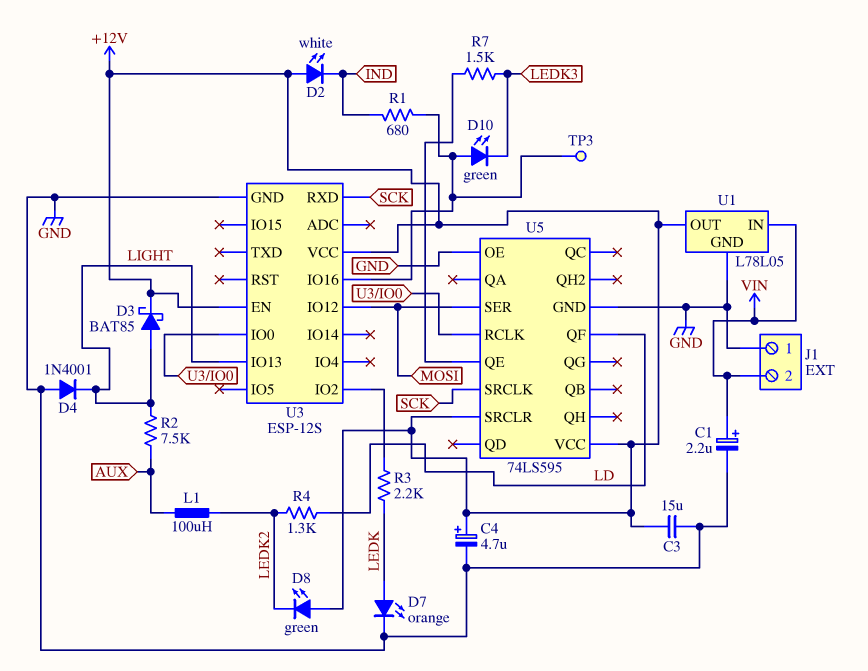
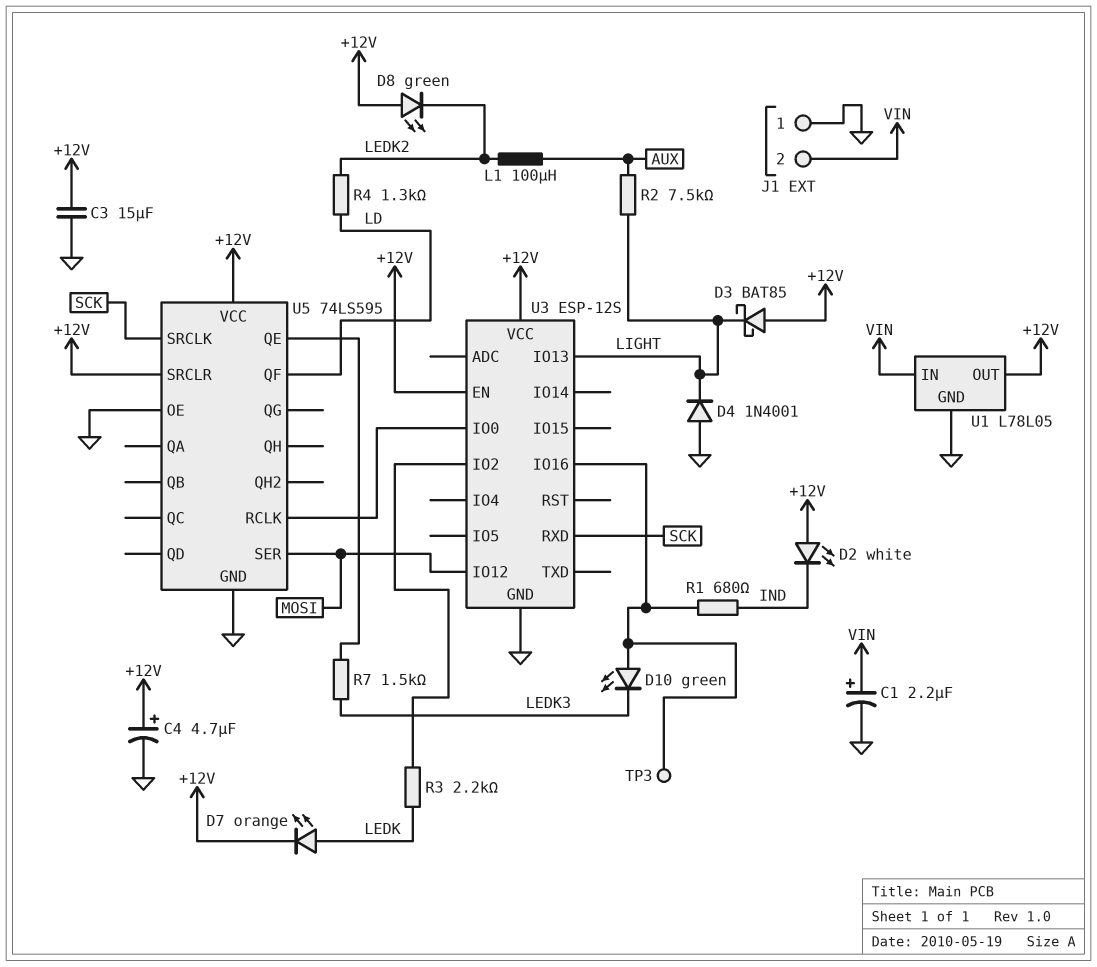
D3: schottky BAT85 (A LIGHT, K +12V) -> schottky BAT85 (A +12V, K LIGHT)
D7: LED orange (A LEDK, K GND) -> LED orange (A LEDK, K +12V)

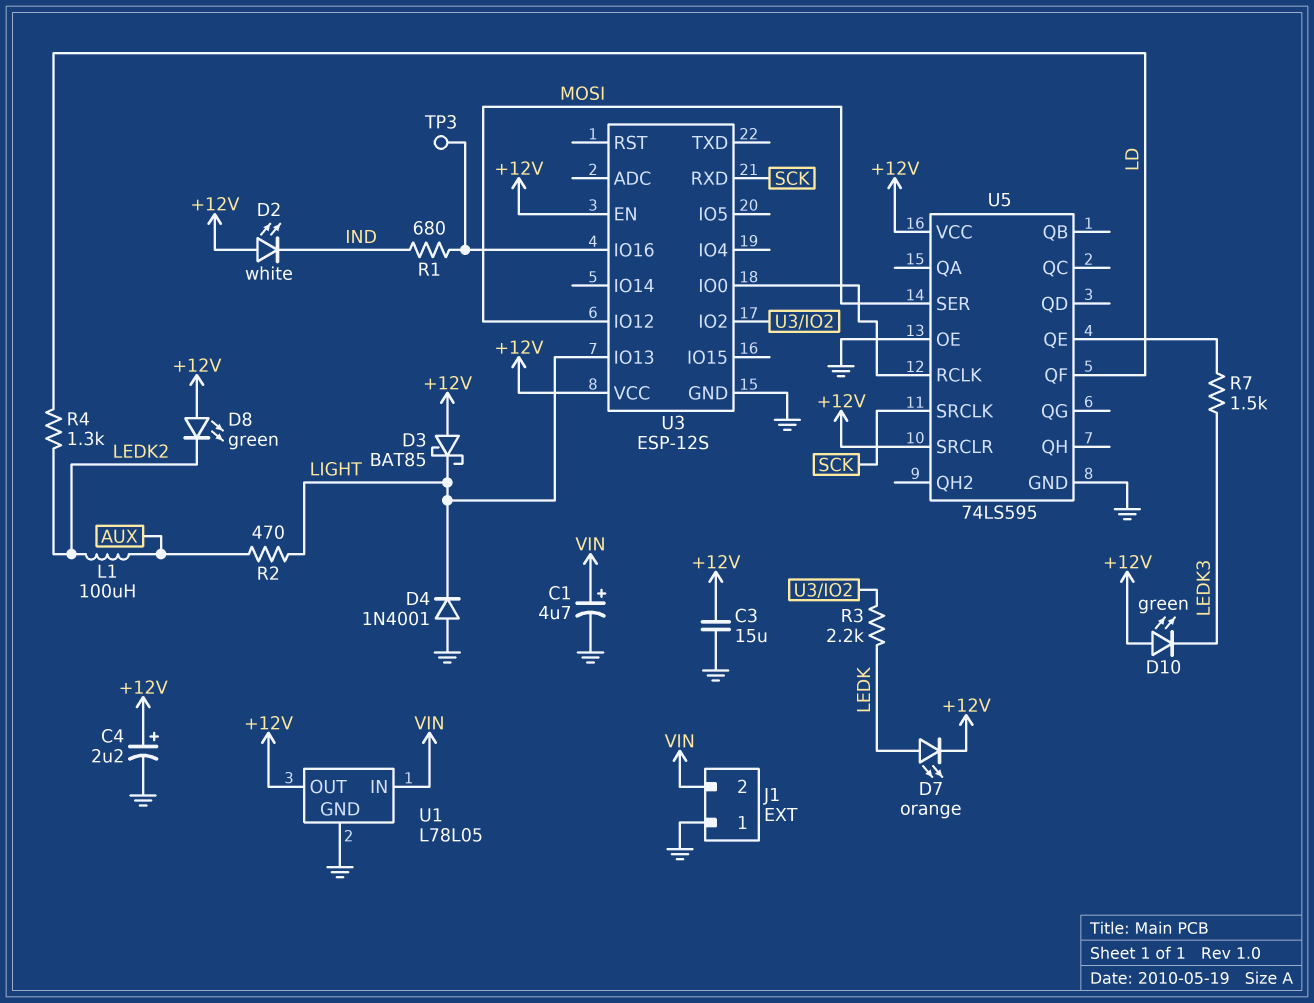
C1: 2.2uF (plus VIN, minus GND) -> 4.7uF (plus VIN, minus GND)
C4: 4.7uF (plus +12V, minus GND) -> 2.2uF (plus +12V, minus GND)
D10: LED green (A U3/IO16, K LEDK3) -> LED green (A +12V, K LEDK3)
R2: 7.5k (AUX, LIGHT) -> 470 (AUX, LIGHT)

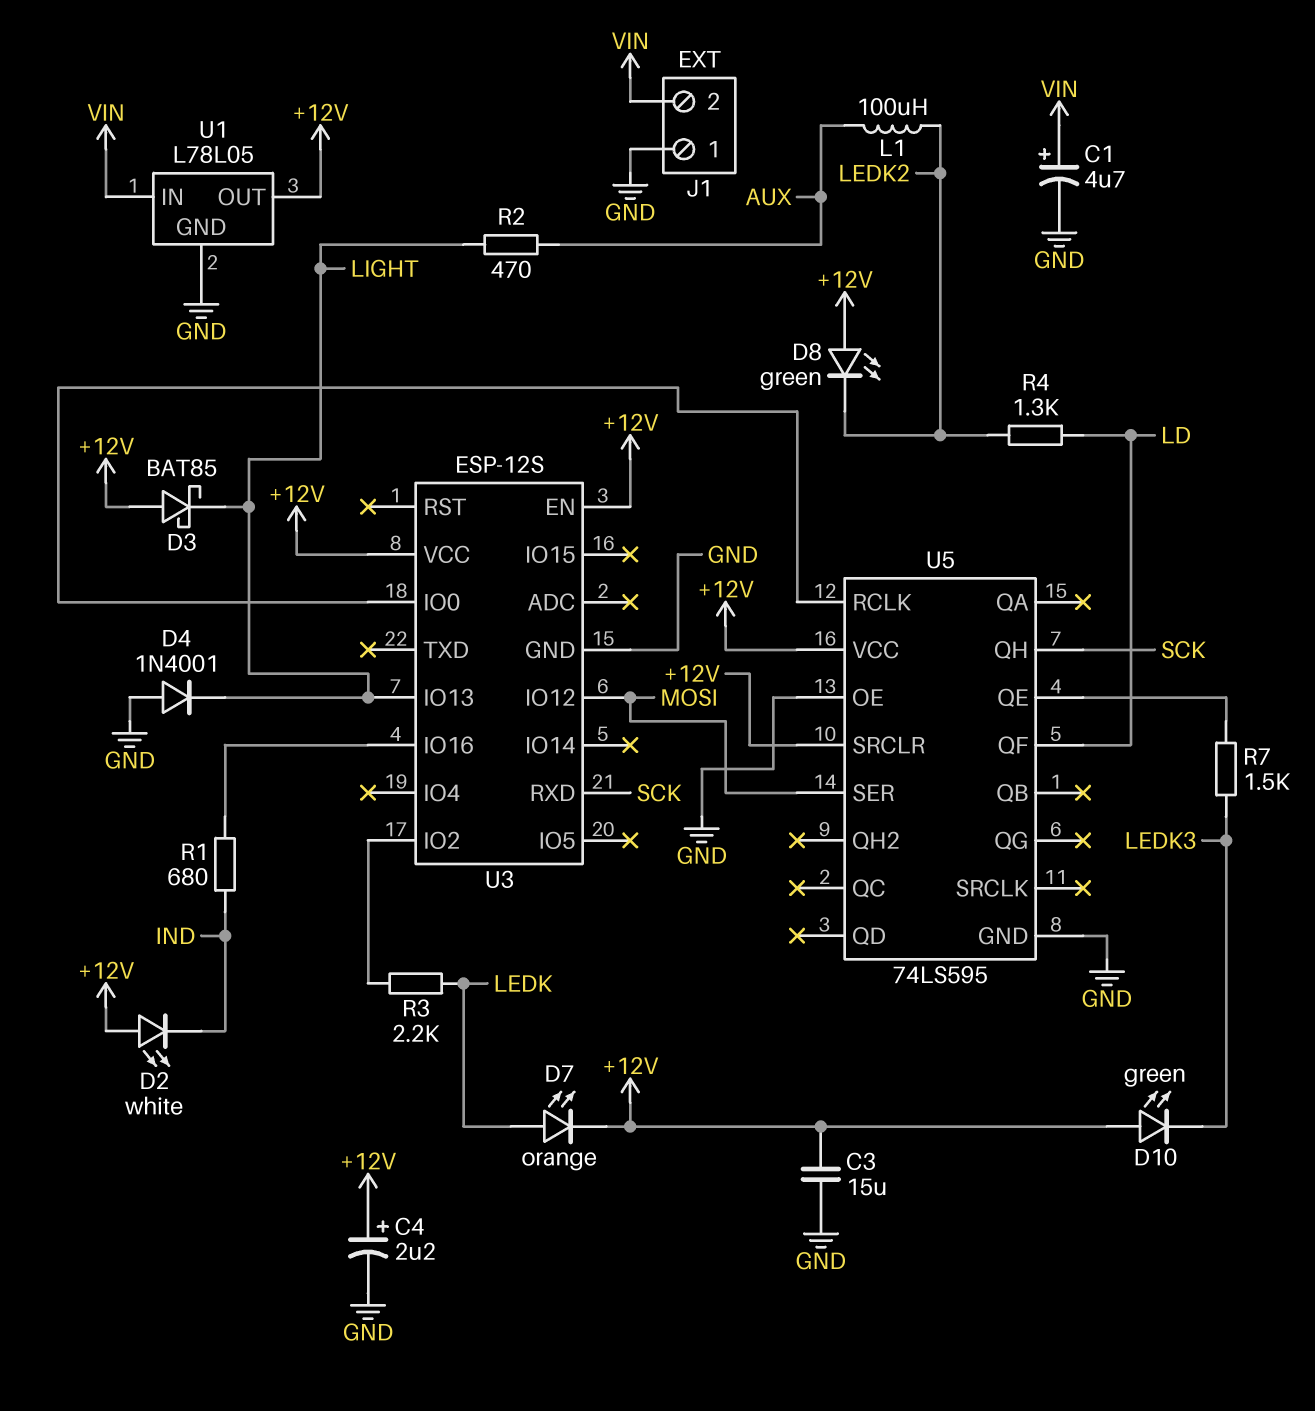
TP3: test point (U3/IO16) -> none
U5 pin QH: none -> SCK
U5 pin SRCLK: SCK -> none

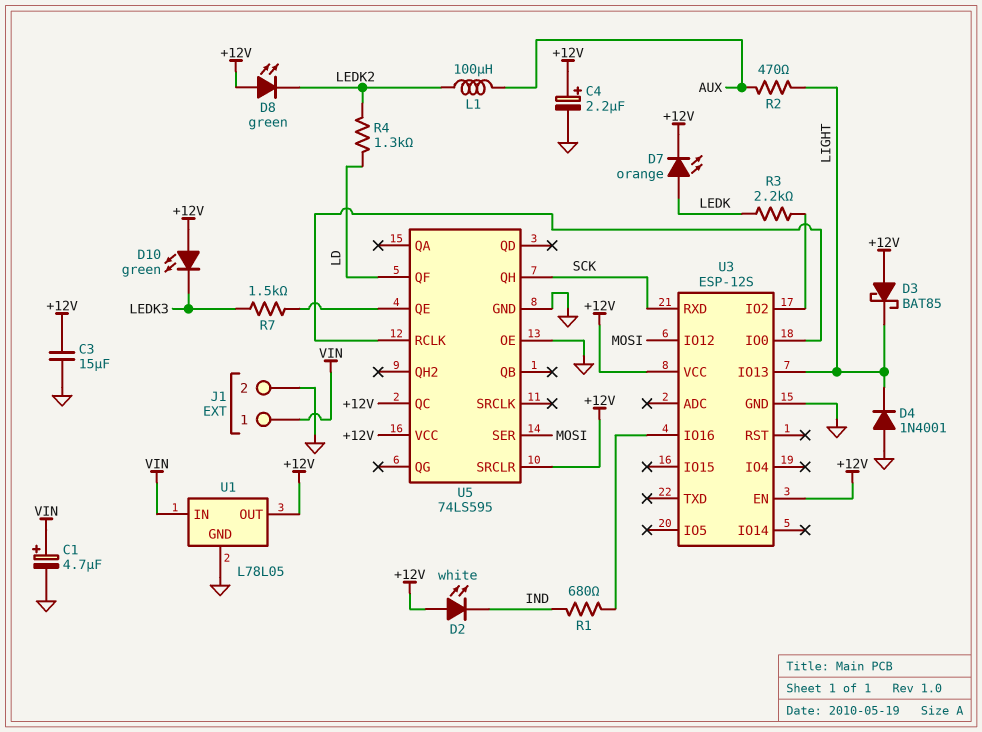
J1 pin 1: GND -> VIN
J1 pin 2: VIN -> GND
U5 pin QC: none -> +12V

